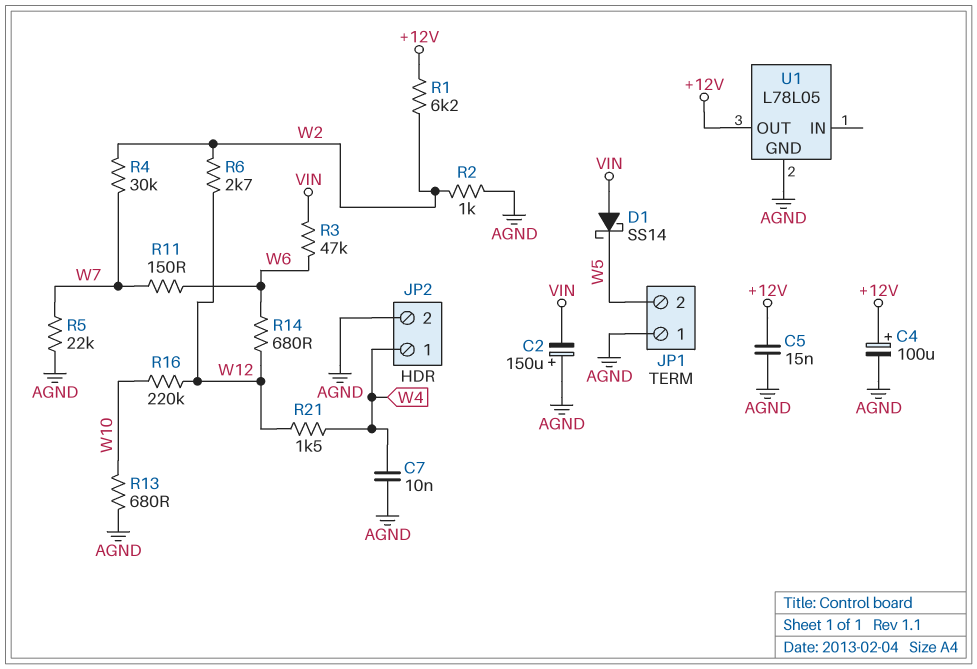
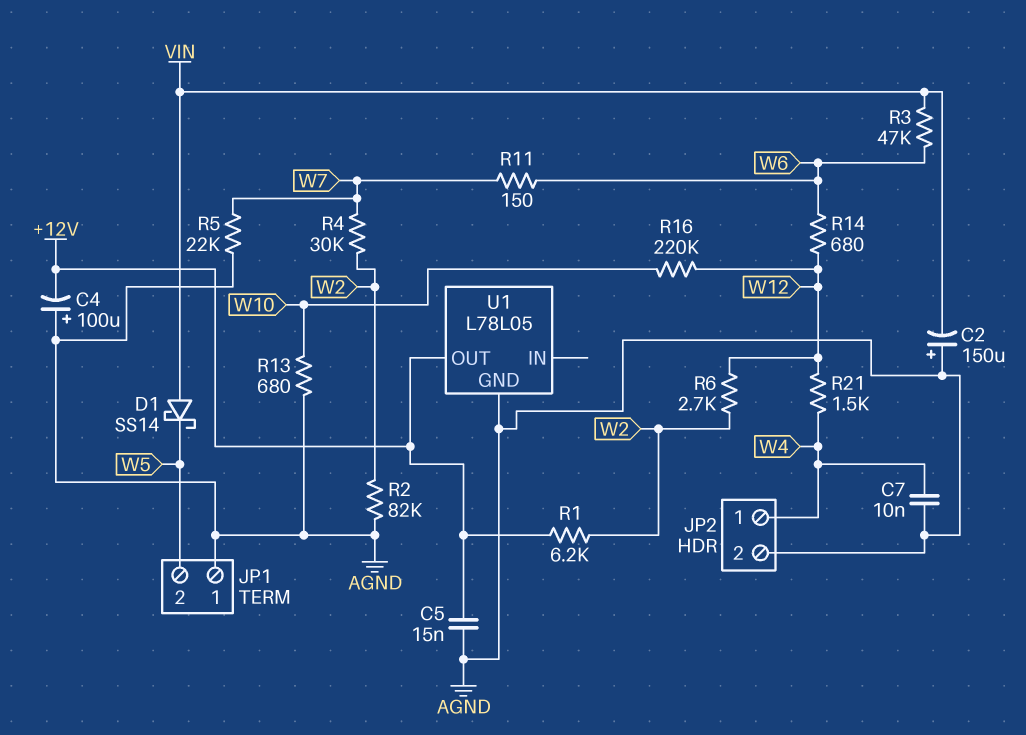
C4: 100uF (plus +12V, minus AGND) -> 100uF (plus AGND, minus +12V)
R2: 1k (AGND, W2) -> 82k (AGND, W2)

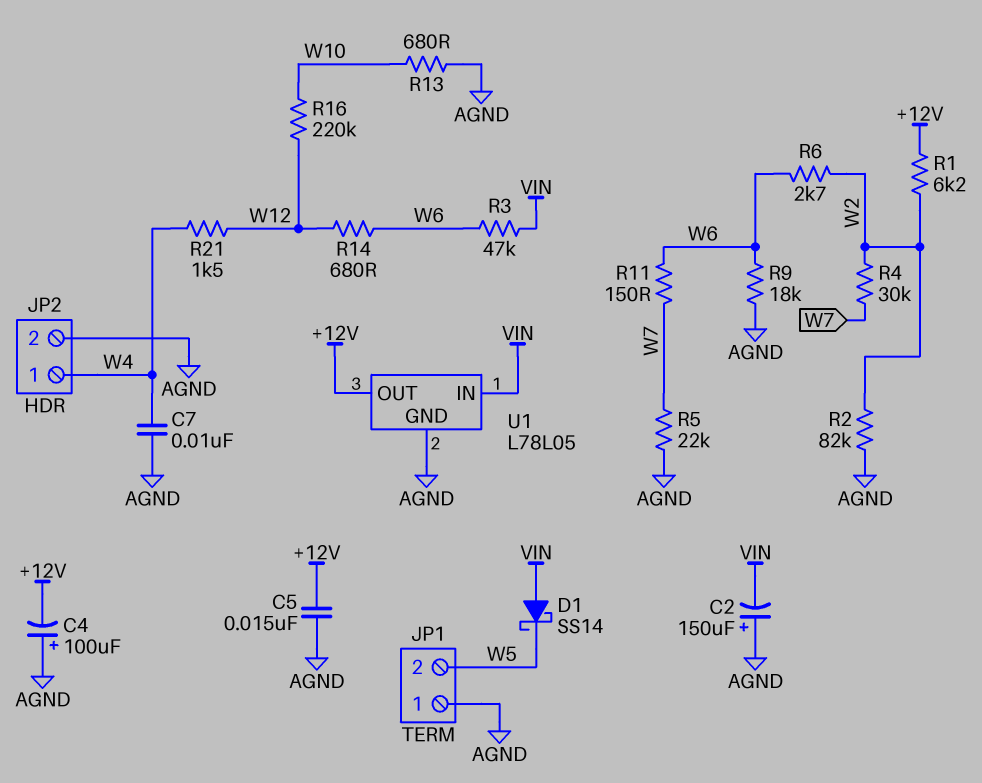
R6: 2.7k (W2, W12) -> 2.7k (W2, W6)
R9: none -> 18k (AGND, W6)
U1 pin IN: none -> VIN

